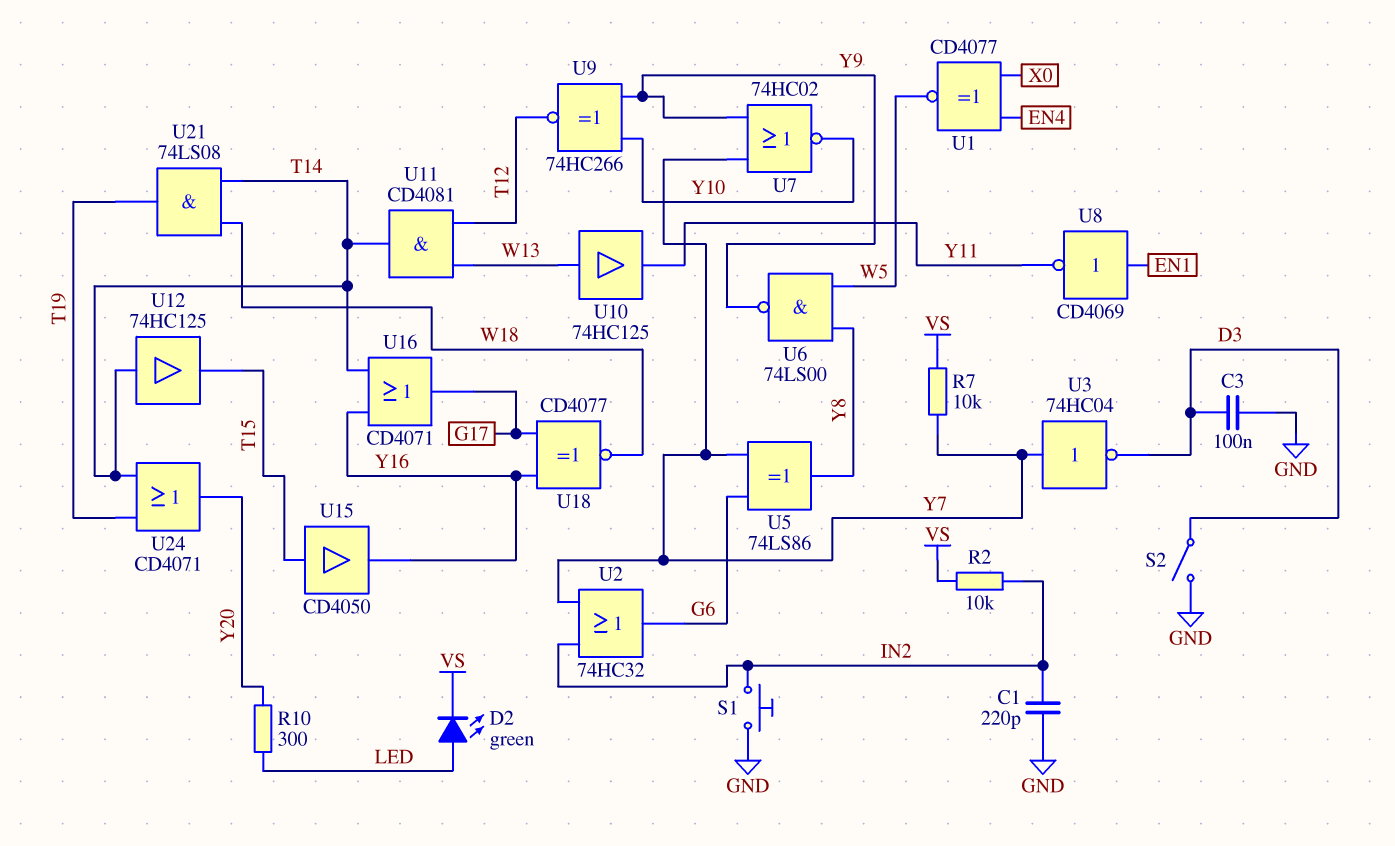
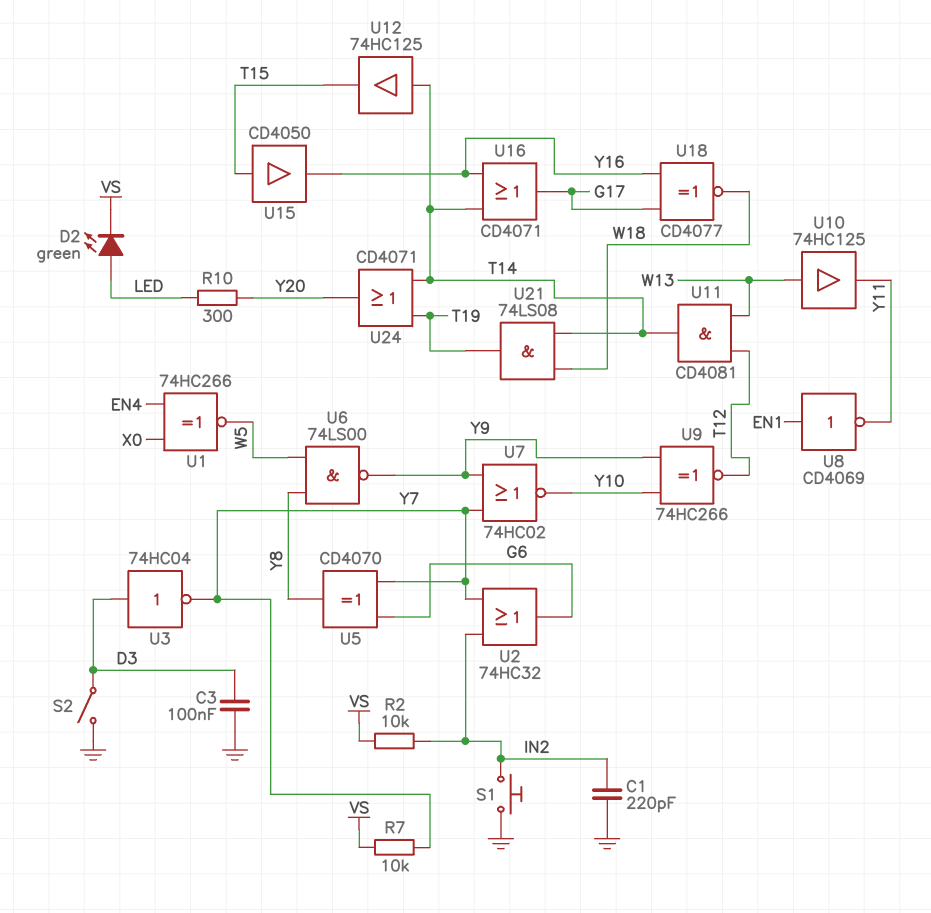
U1: XNOR CD4077 (in EN4, in X0, out W5) -> XNOR 74HC266 (in EN4, in X0, out W5)
U3: NOT 74HC04 (in Y7, out D3) -> NOT 74HC04 (in D3, out Y7)
U5: XOR 74LS86 (in G6, in Y7, out Y8) -> XOR CD4070 (in G6, in Y7, out Y8)

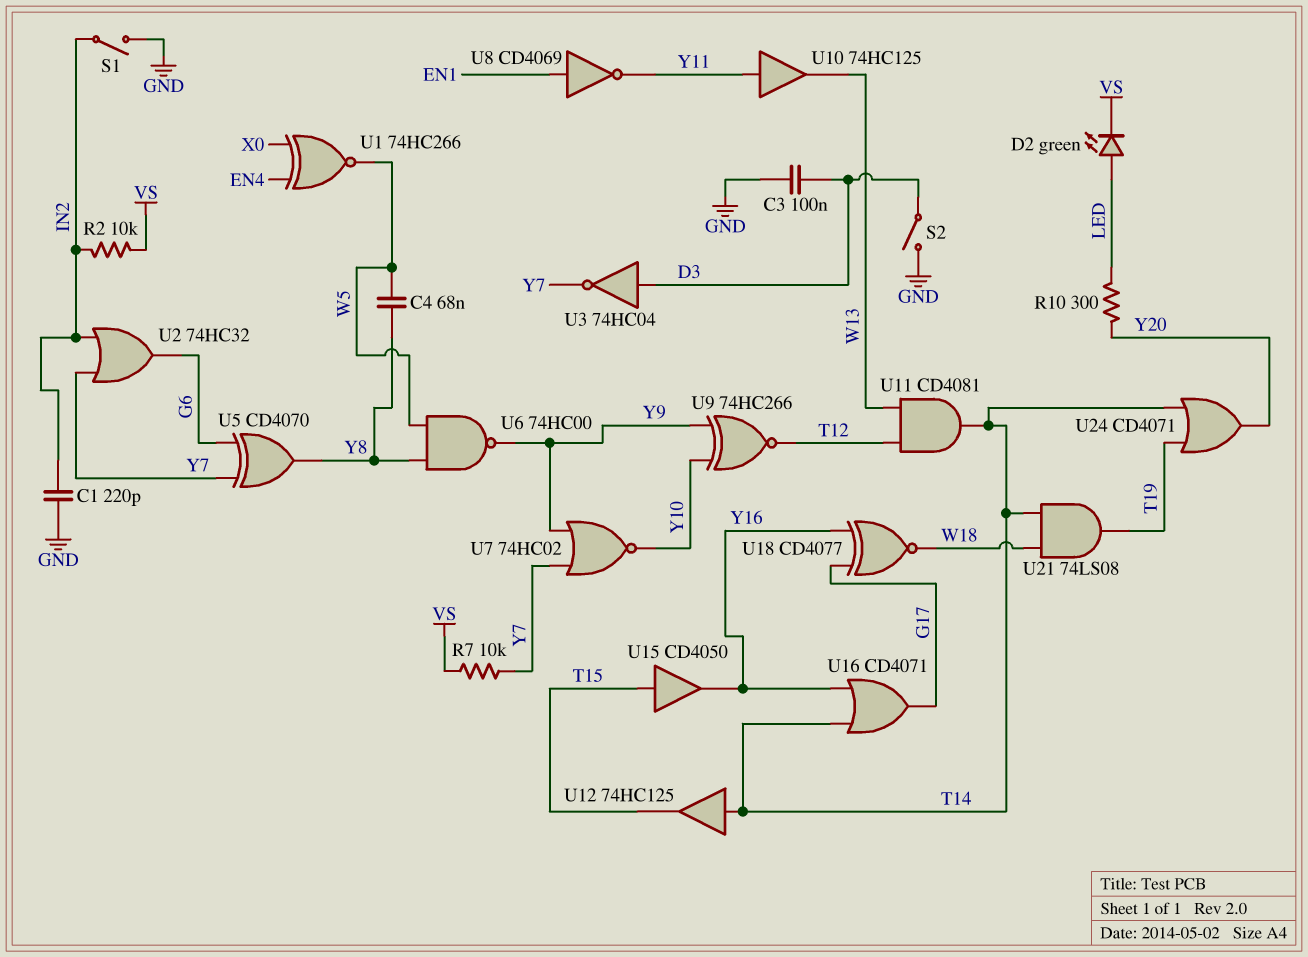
C4: none -> 68nF (W5, Y8)
S1: button (GND, IN2) -> switch (GND, IN2)
U6: NAND 74LS00 (in W5, in Y8, out Y9) -> NAND 74HC00 (in W5, in Y8, out Y9)
U10: buffer 74HC125 (in W13, out Y11) -> buffer 74HC125 (in Y11, out W13)

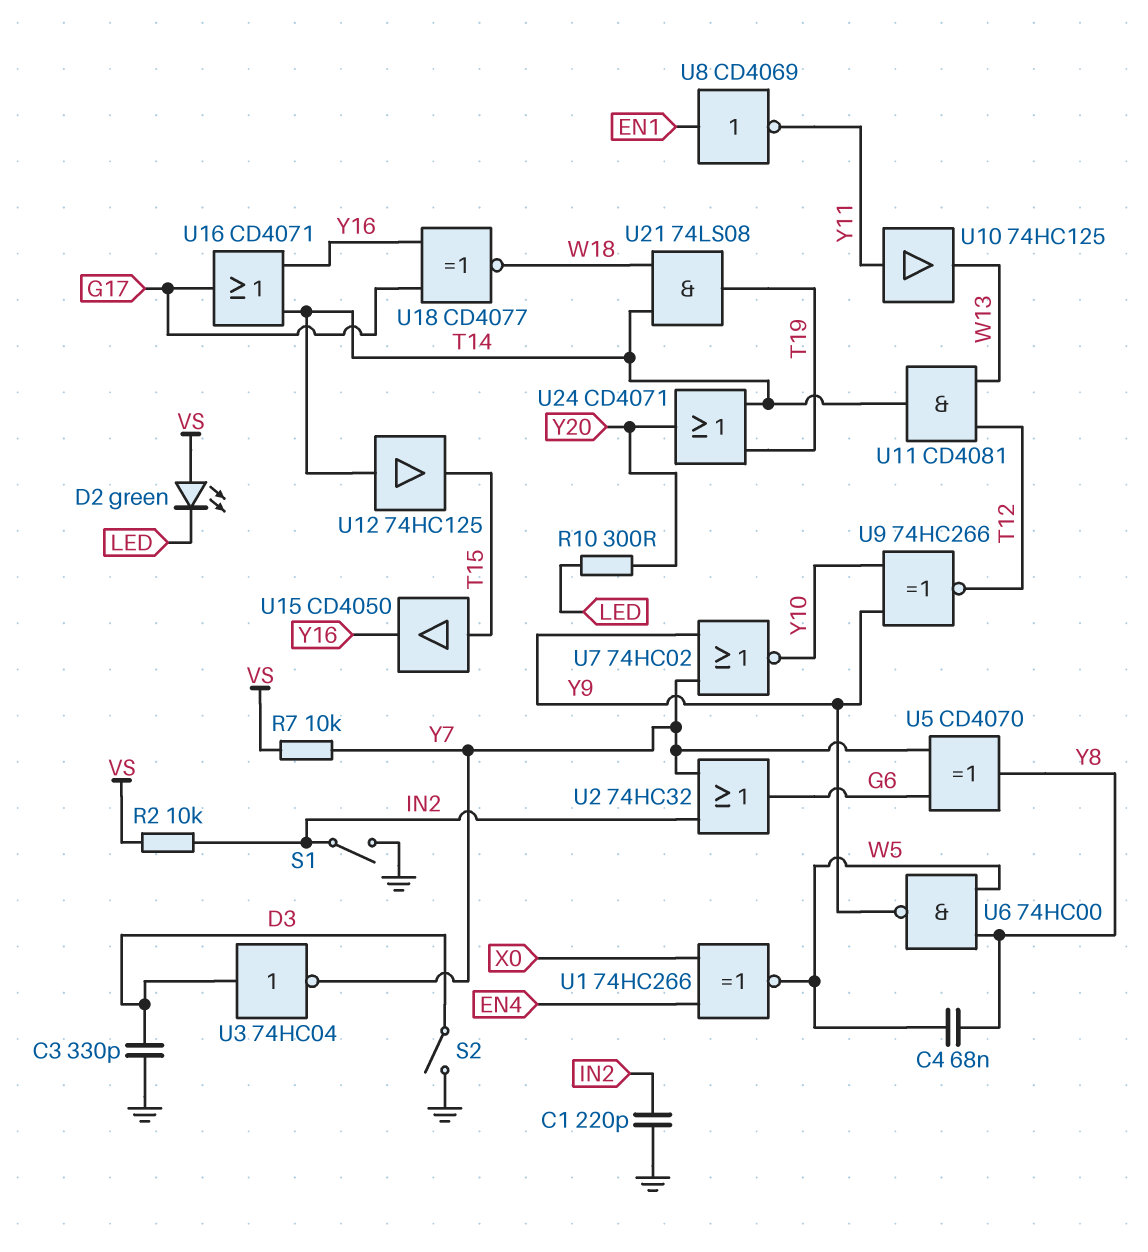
C3: 100nF (D3, GND) -> 330pF (D3, GND)
D2: LED green (A LED, K VS) -> LED green (A VS, K LED)

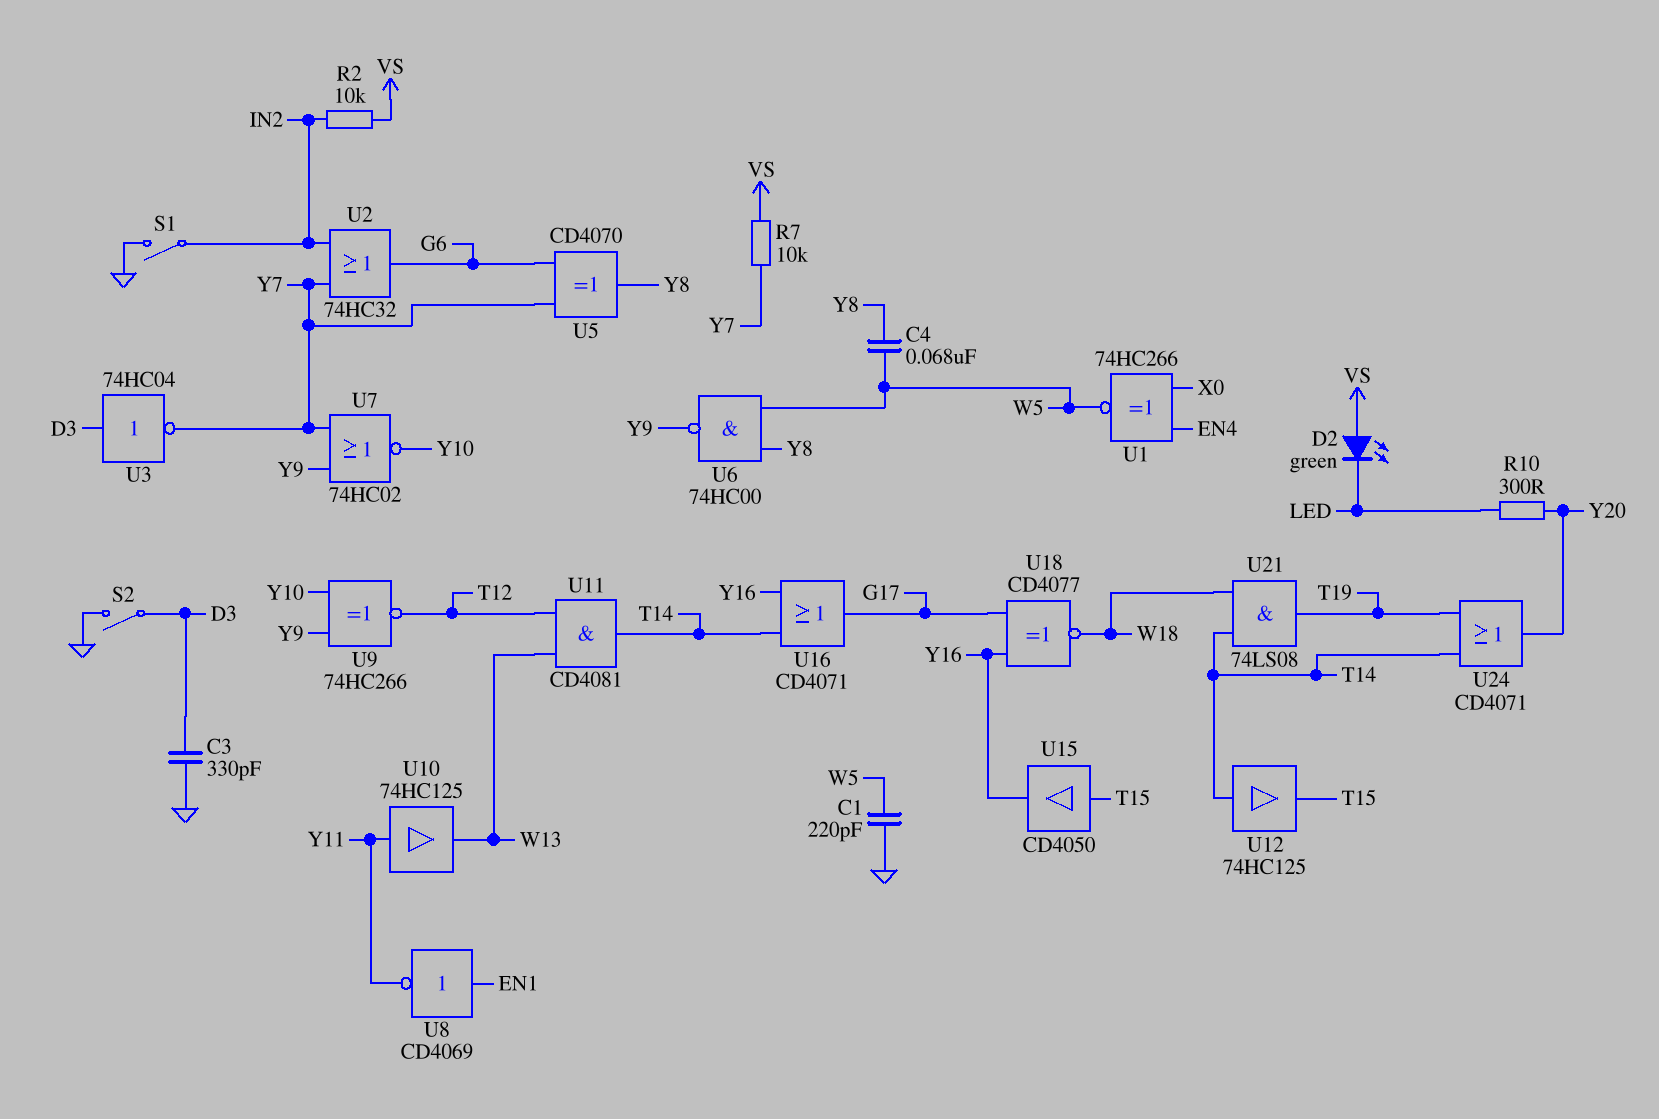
C1: 220pF (GND, IN2) -> 220pF (GND, W5)

